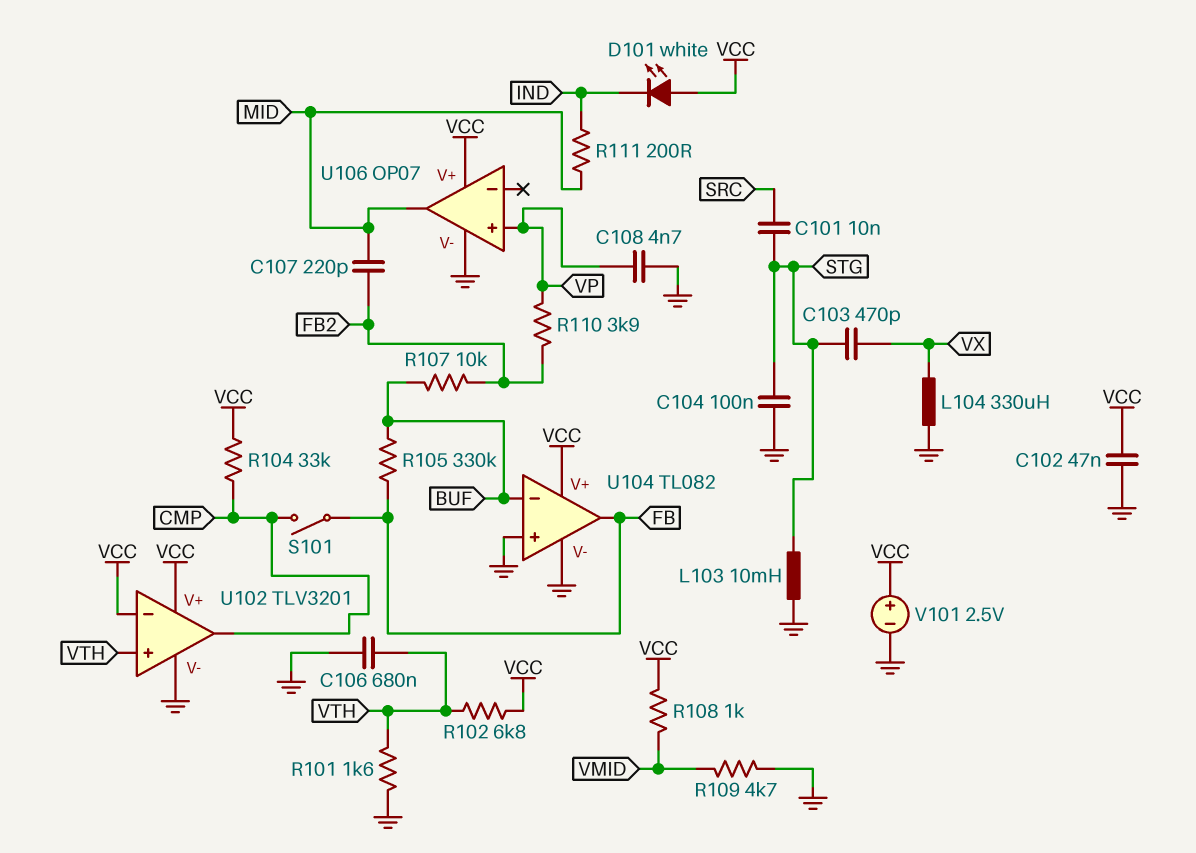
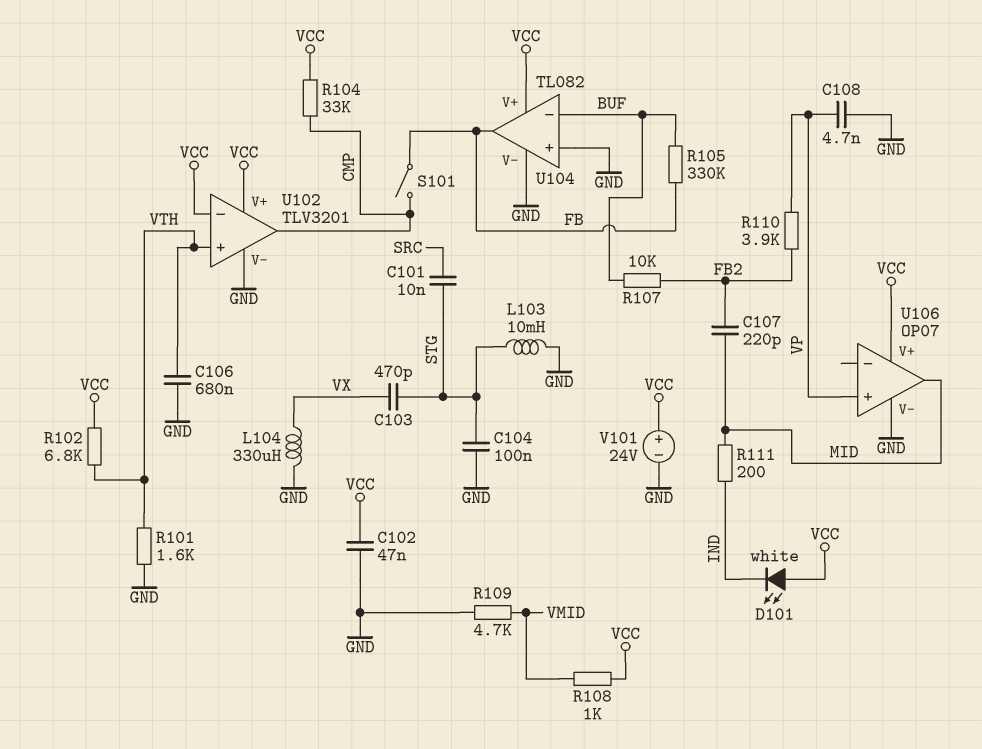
V101: 2.5V (plus VCC, minus GND) -> 24V (plus VCC, minus GND)

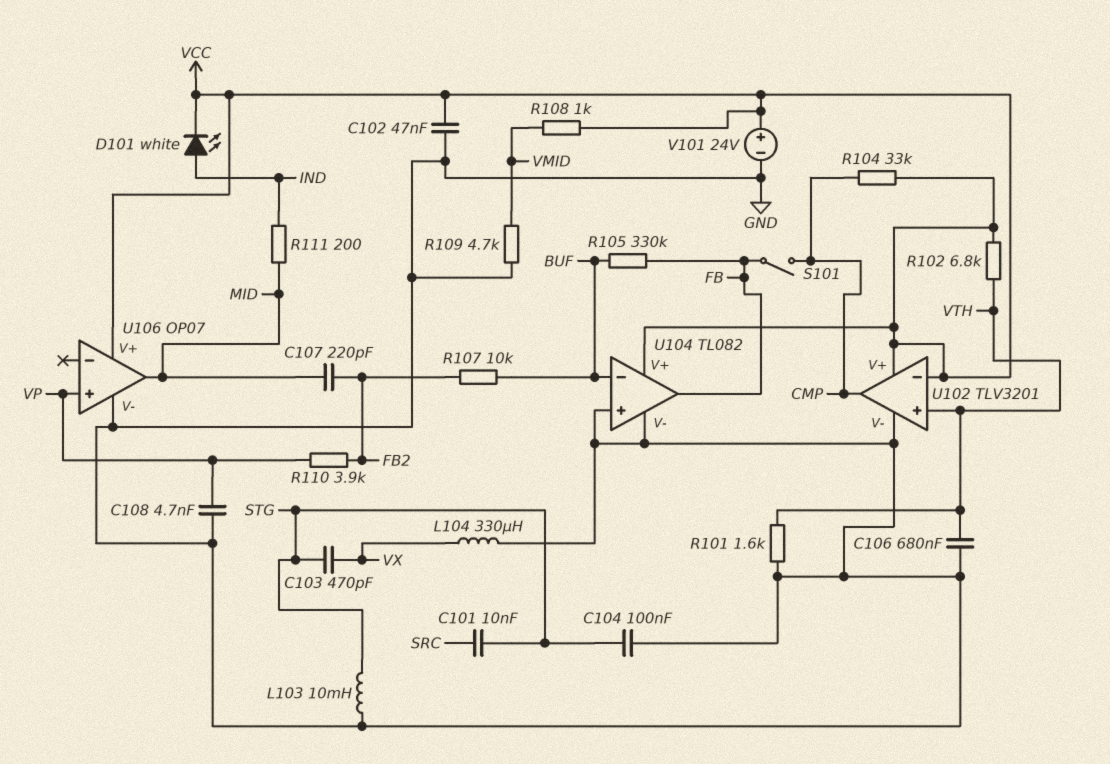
D101: LED white (A VCC, K IND) -> LED white (A IND, K VCC)

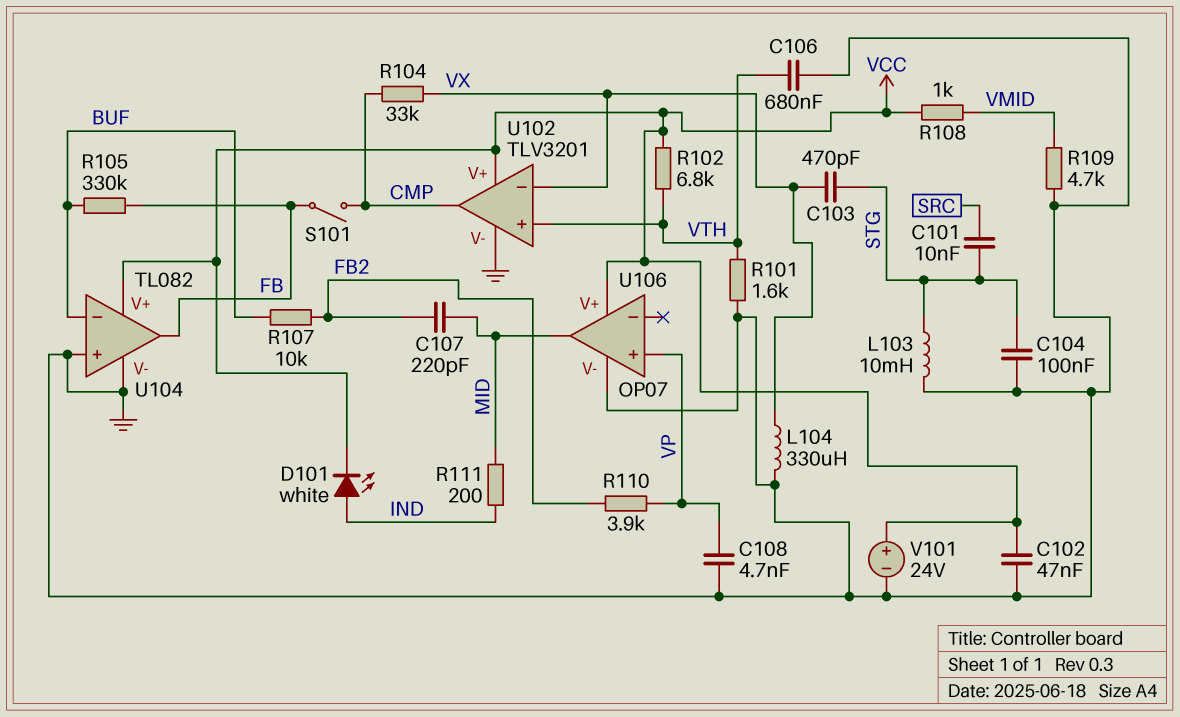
R104: 33k (CMP, VCC) -> 33k (CMP, VX)
U102 pin in-: VCC -> VX

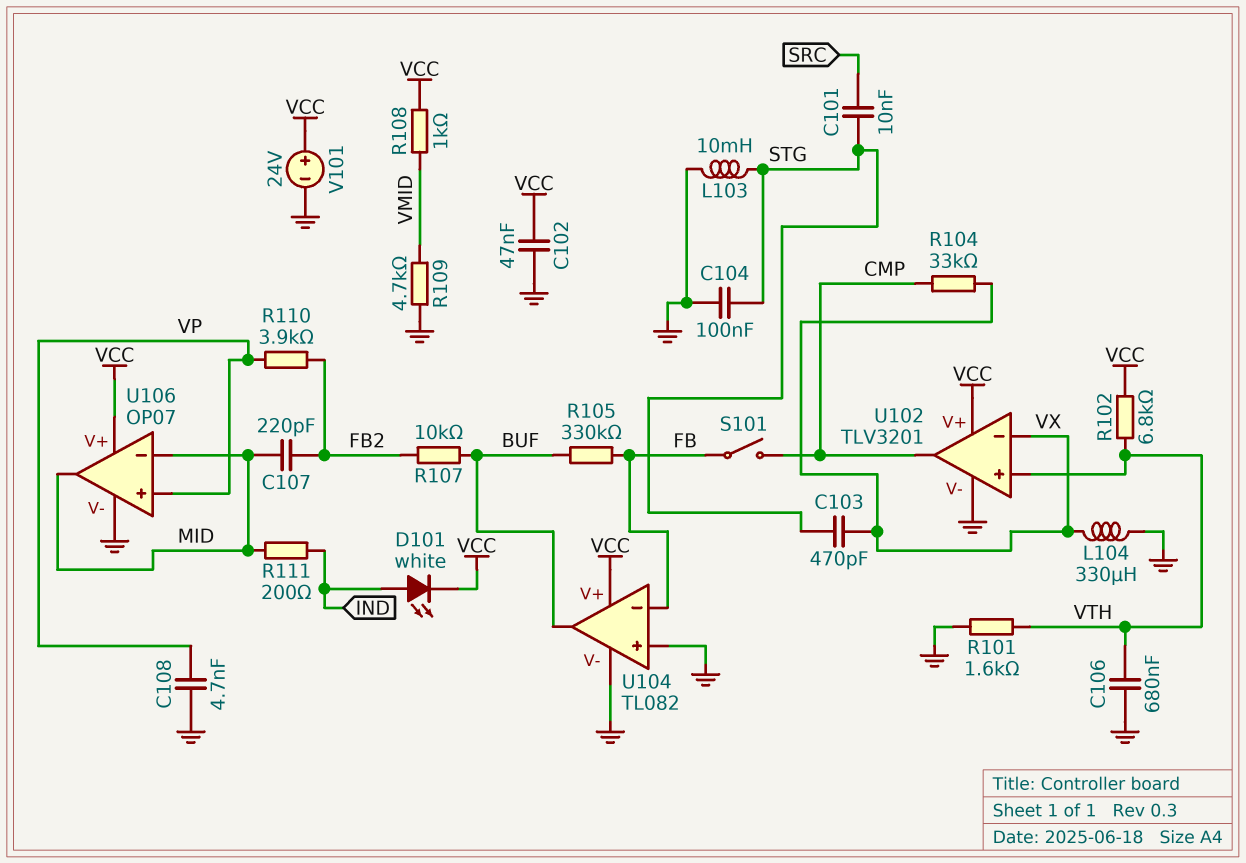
U104 pin in-: BUF -> FB
U104 pin out: FB -> BUF
U106 pin in-: none -> MID

